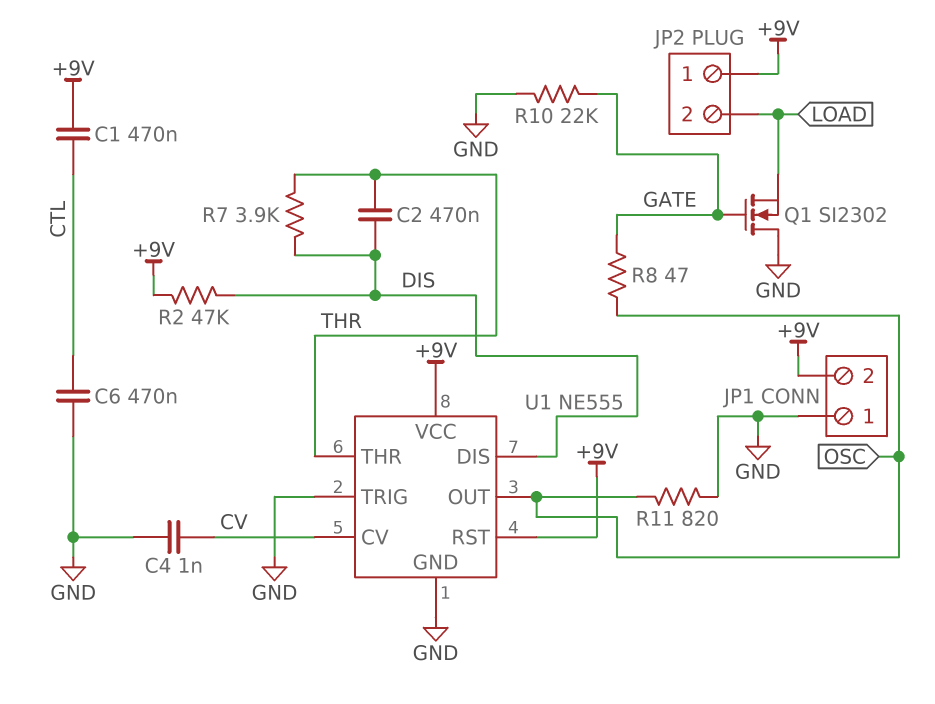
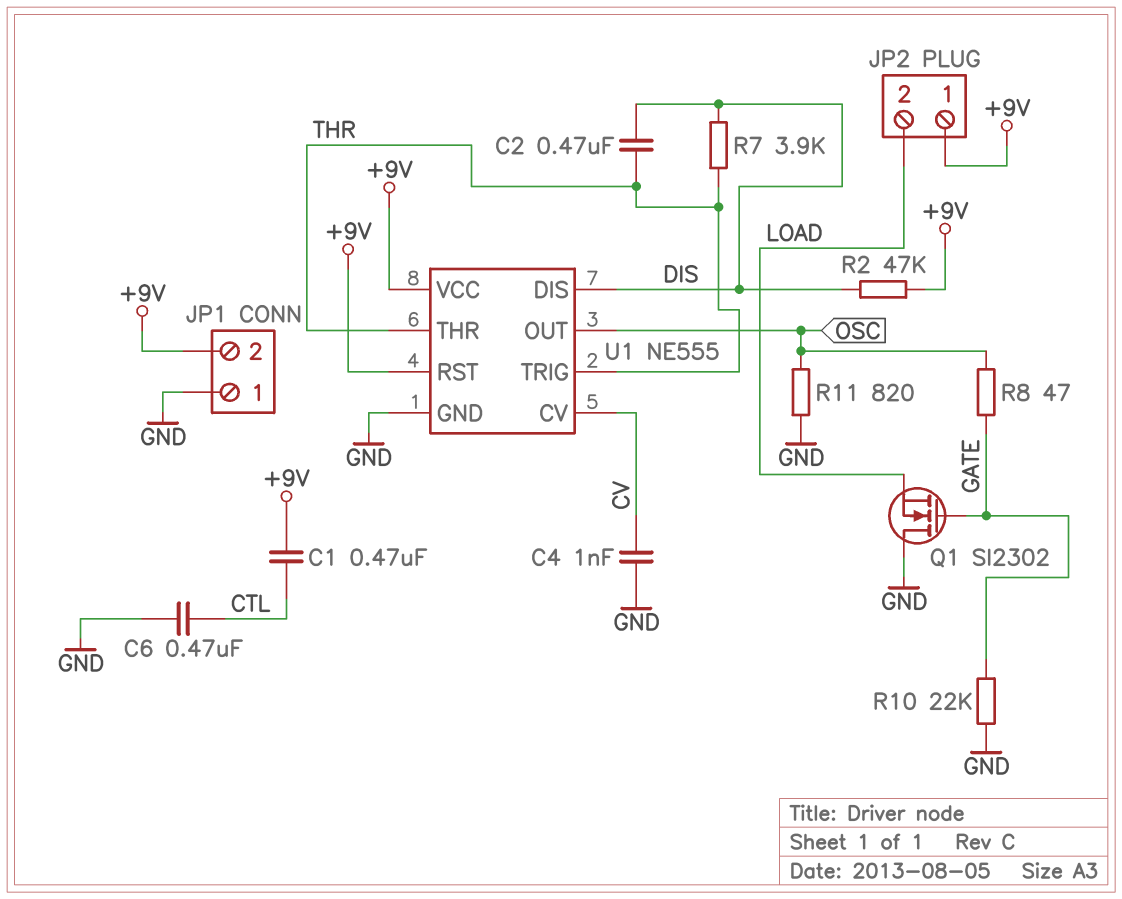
U1 pin TRIG: GND -> THR

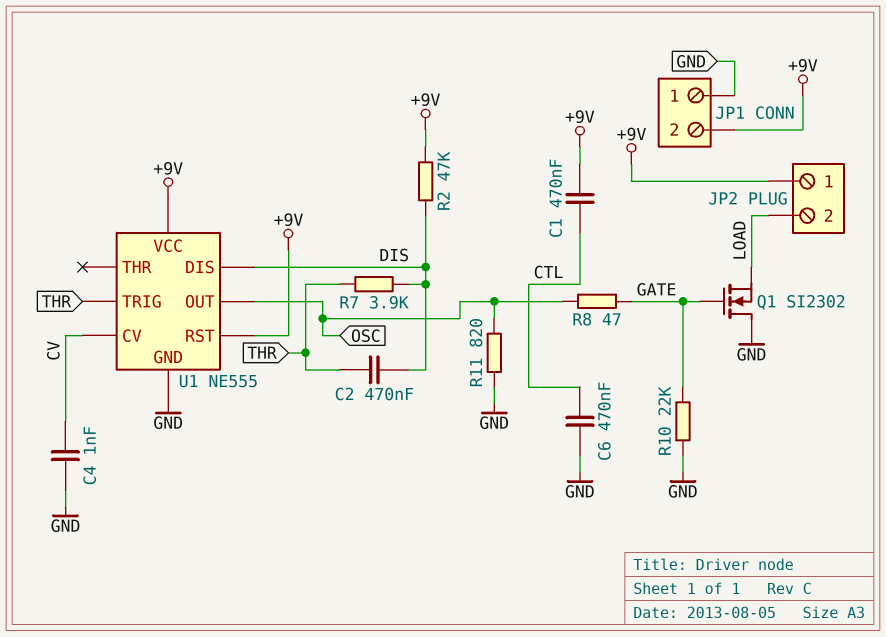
U1 pin THR: THR -> none

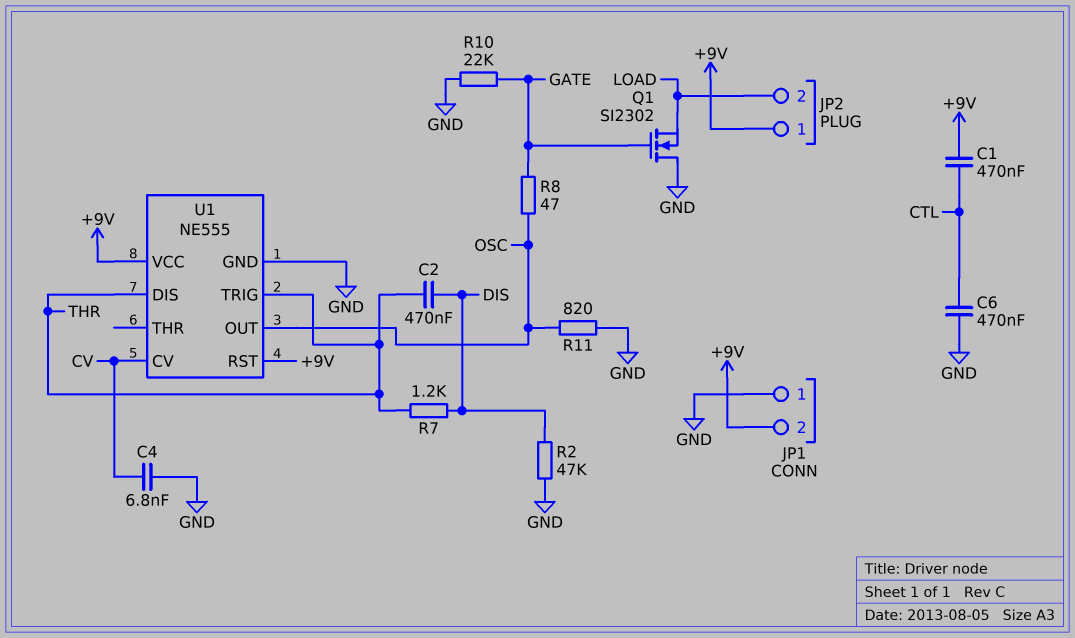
C4: 1nF (CV, GND) -> 6.8nF (CV, GND)
R2: 47k (+9V, DIS) -> 47k (DIS, GND)
R7: 3.9k (DIS, THR) -> 1.2k (DIS, THR)
U1 pin DIS: DIS -> THR

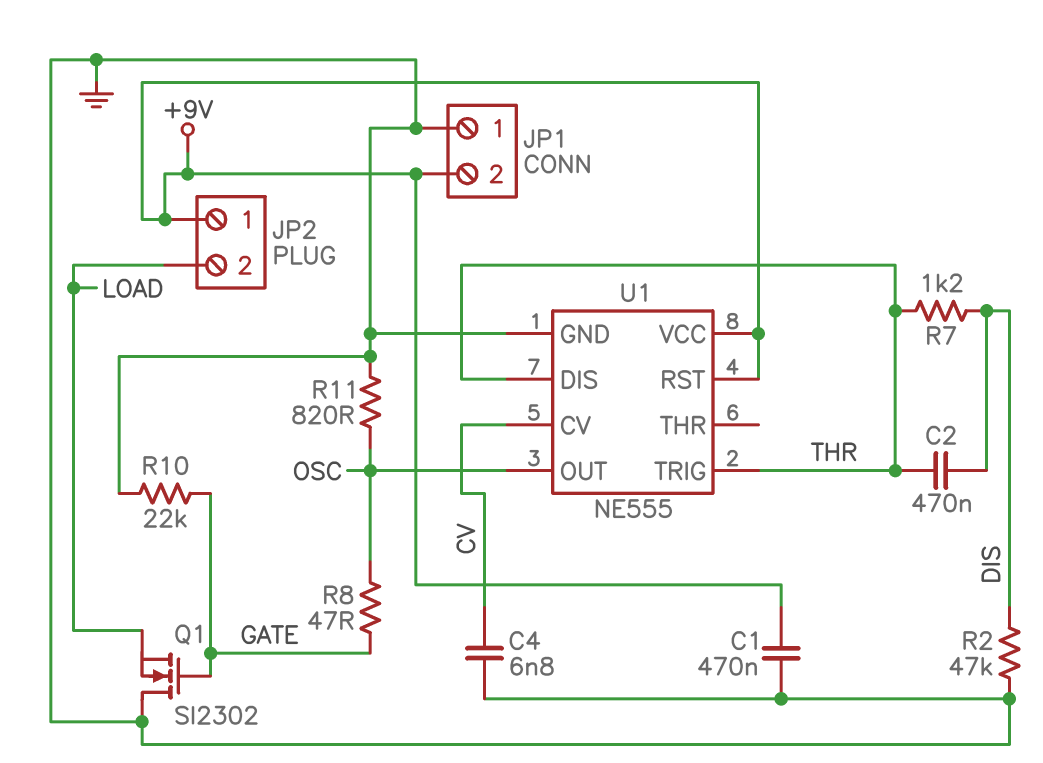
C1: 470nF (+9V, CTL) -> 470nF (+9V, GND)
C6: 470nF (CTL, GND) -> none

